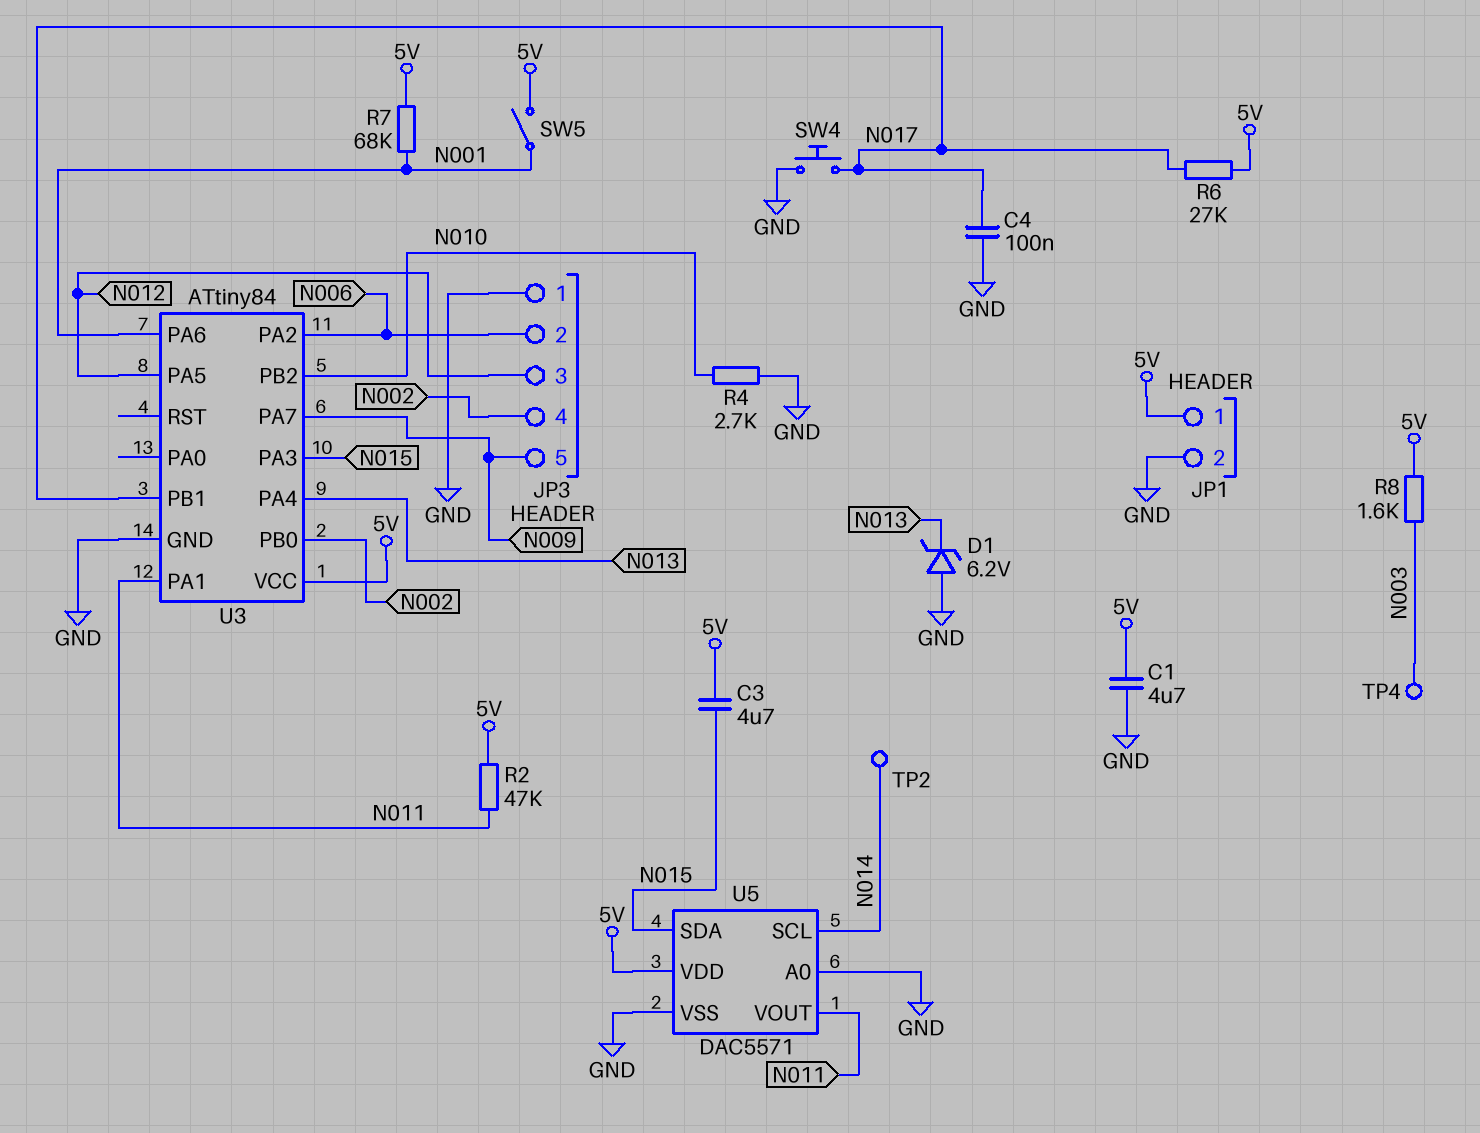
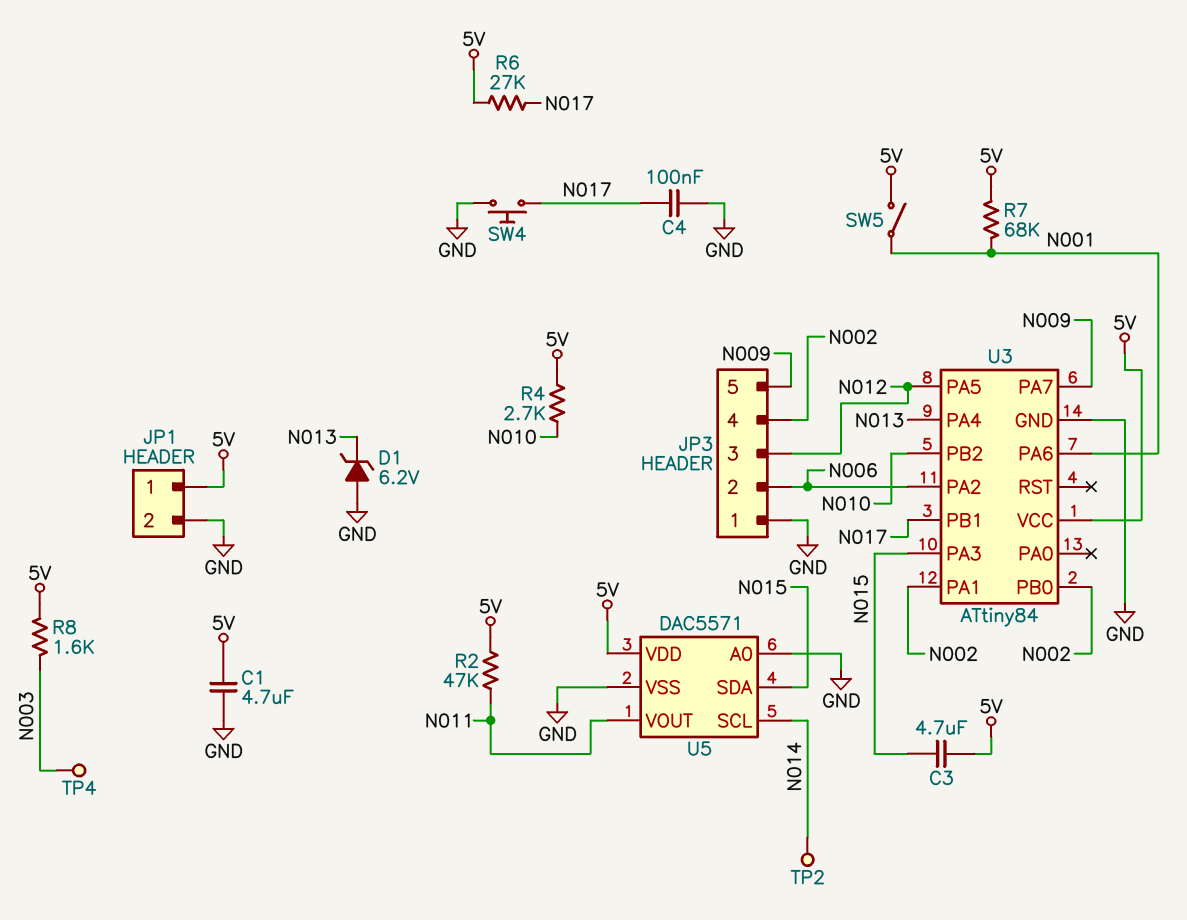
R4: 2.7k (GND, N010) -> 2.7k (5V, N010)
U3 pin PA1: N011 -> N002

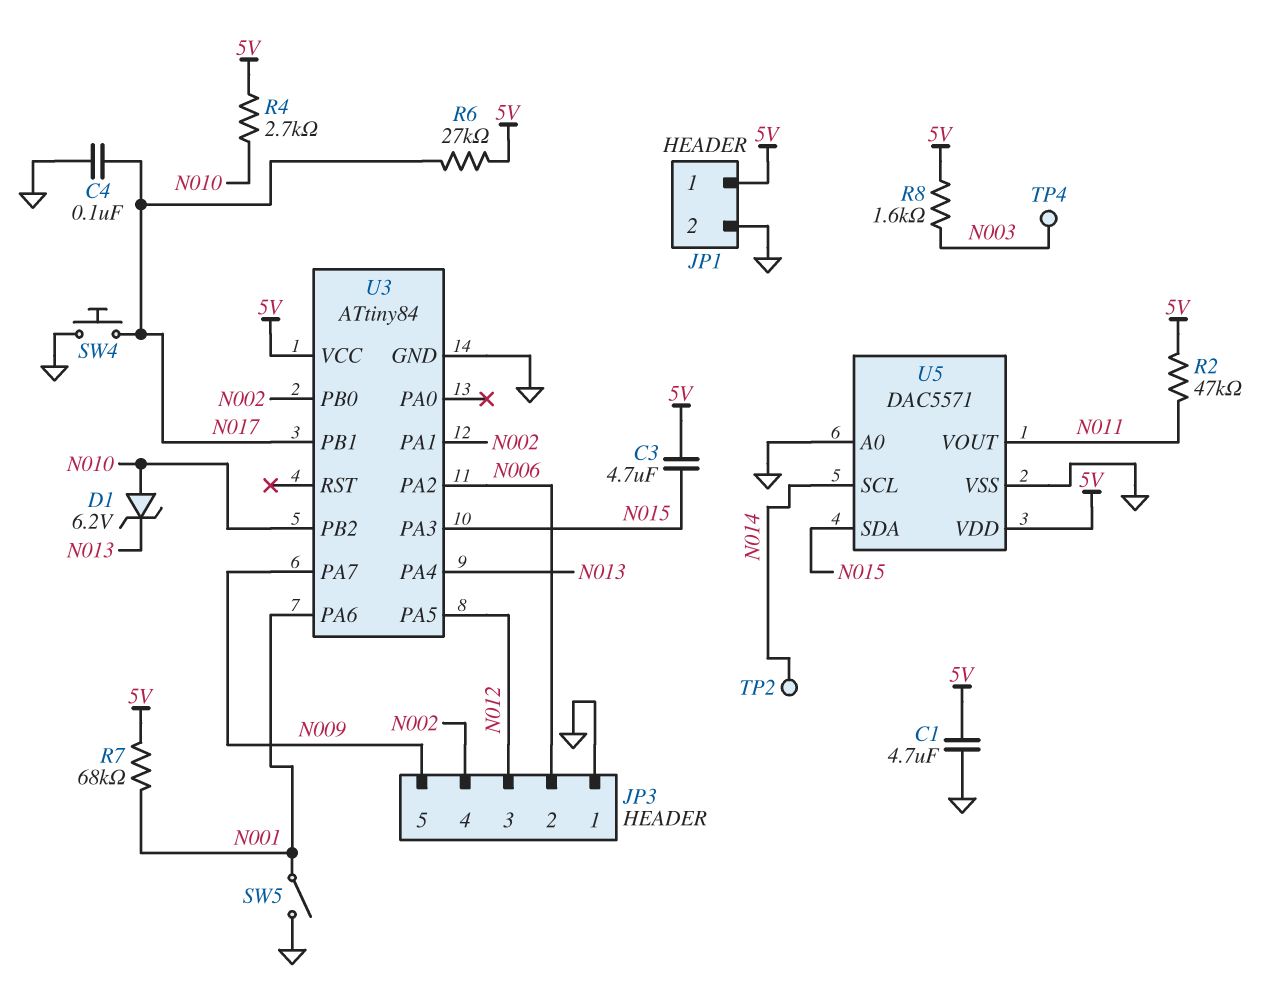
D1: zener 6.2V (A GND, K N013) -> zener 6.2V (A N010, K N013)
SW5: switch (5V, N001) -> switch (GND, N001)

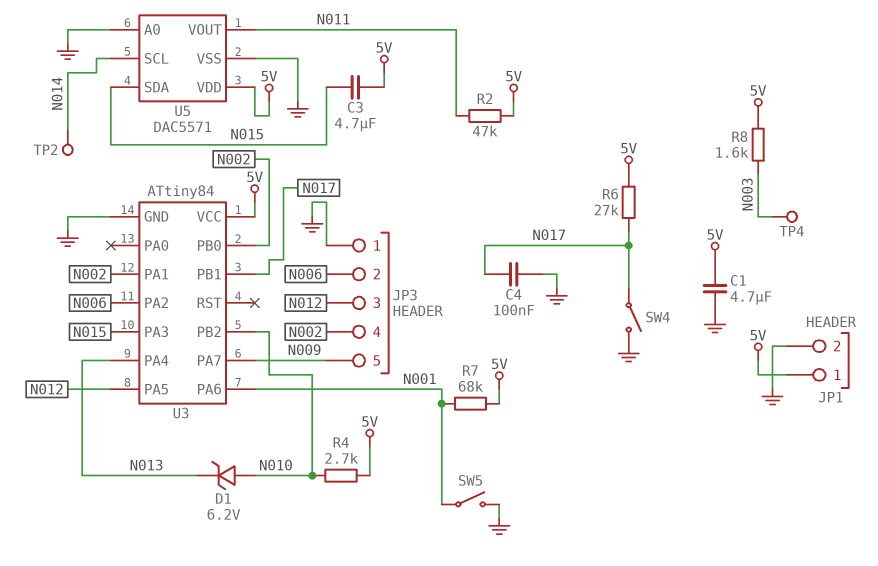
SW4: button (GND, N017) -> switch (GND, N017)

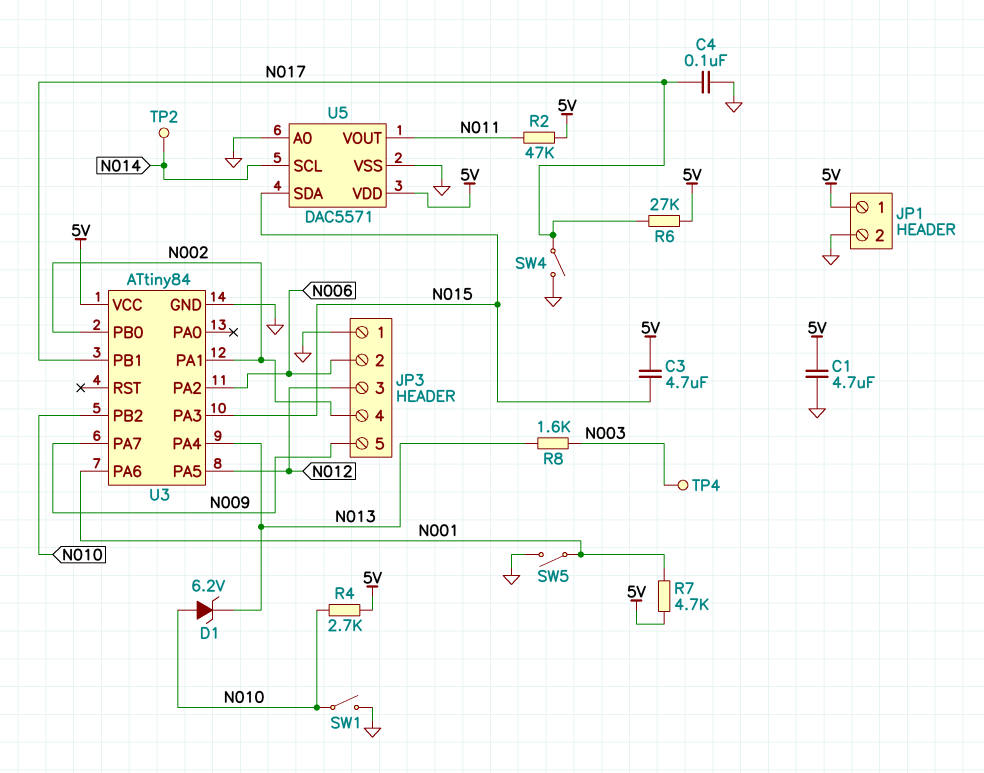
R7: 68k (5V, N001) -> 4.7k (5V, N001)
R8: 1.6k (5V, N003) -> 1.6k (N003, N013)
SW1: none -> switch (GND, N010)

